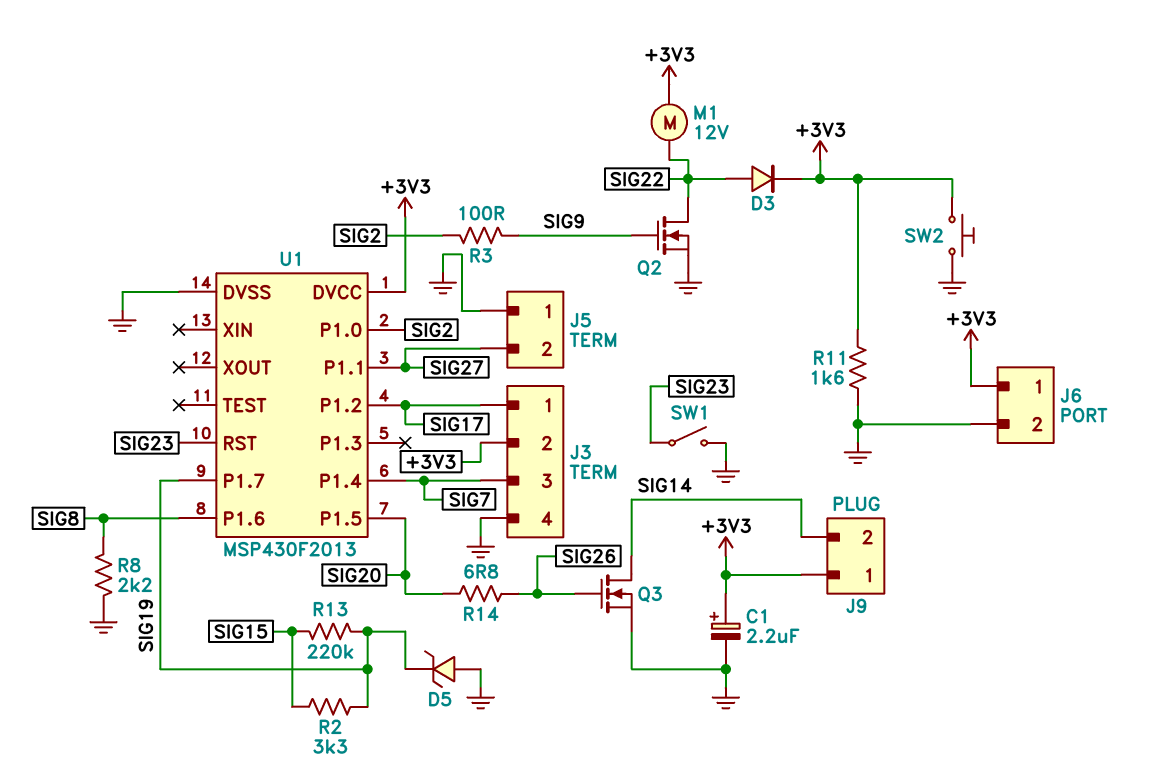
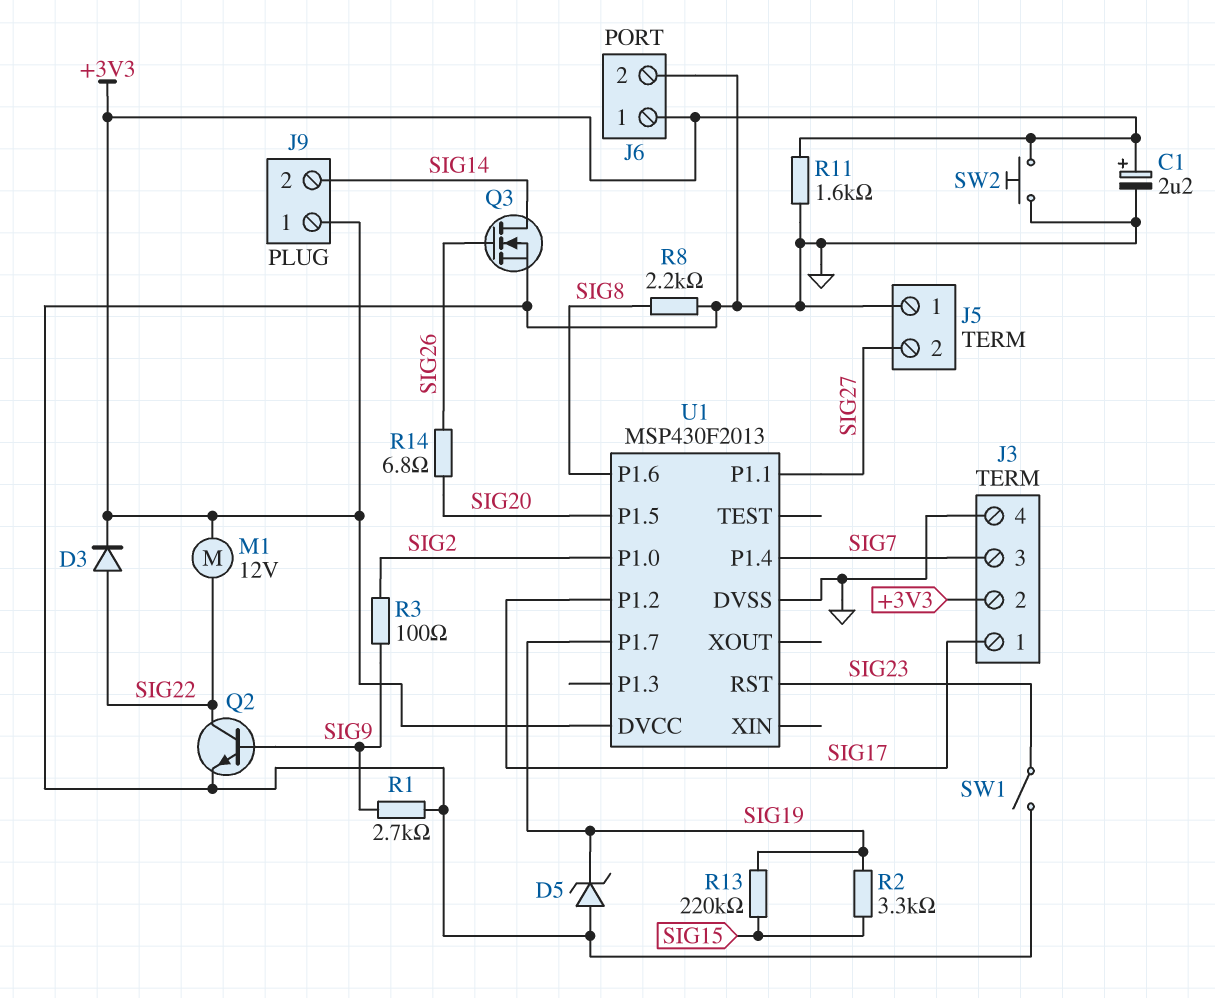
Q2: NMOS (G SIG9, D SIG22, S GND) -> NPN (B SIG9, C SIG22, E GND)
R1: none -> 2.7k (GND, SIG9)

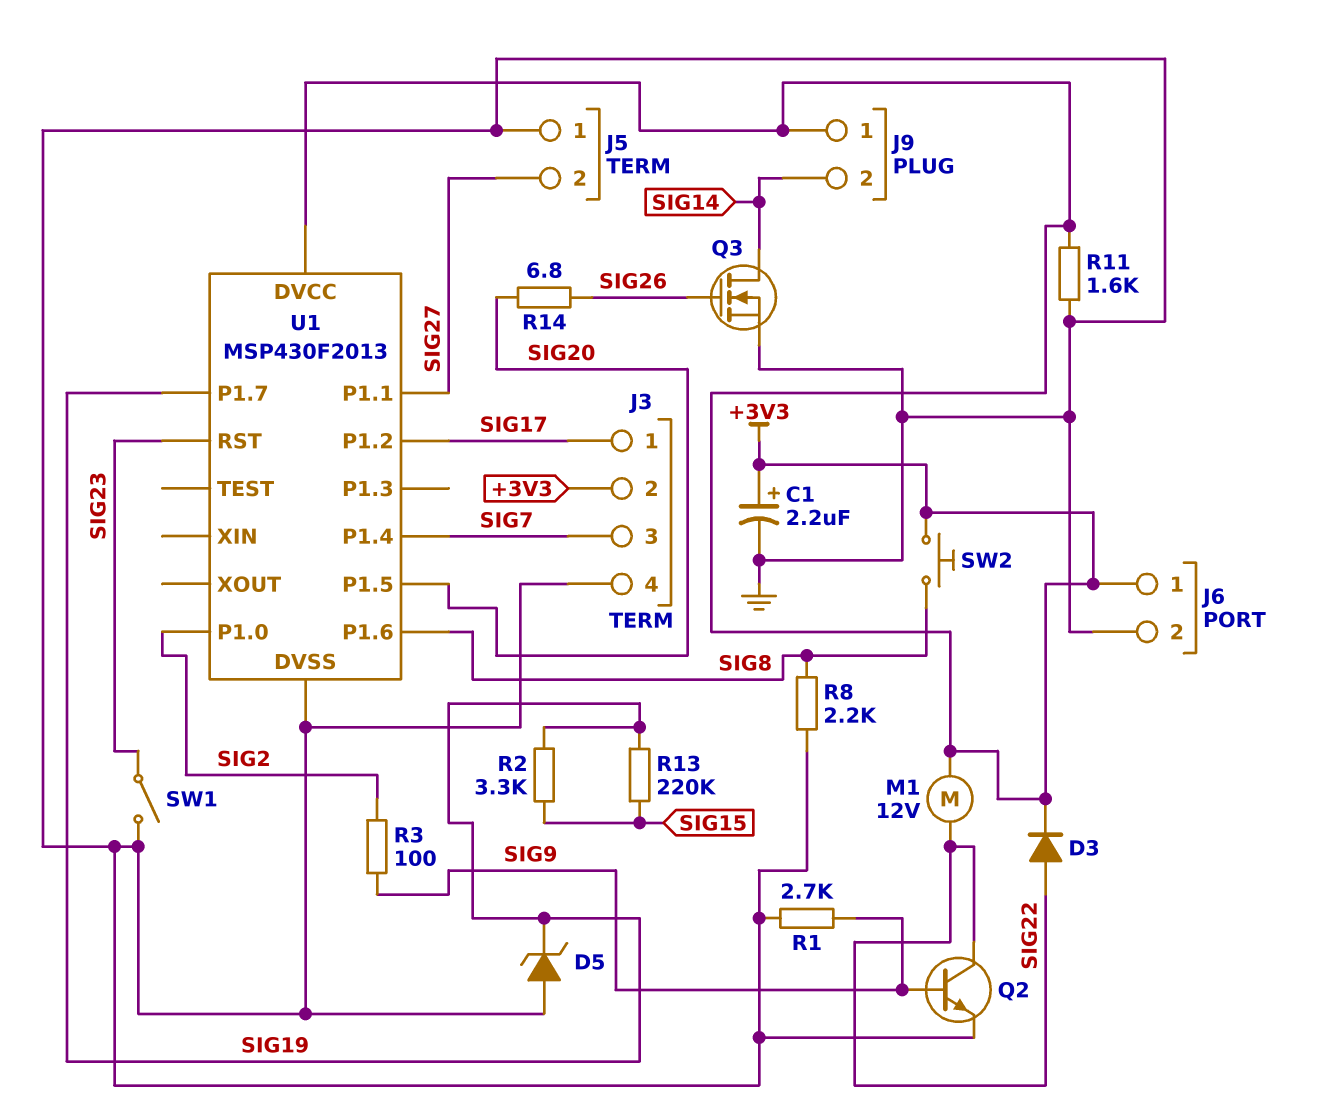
SW2: button (+3V3, GND) -> button (+3V3, SIG8)

